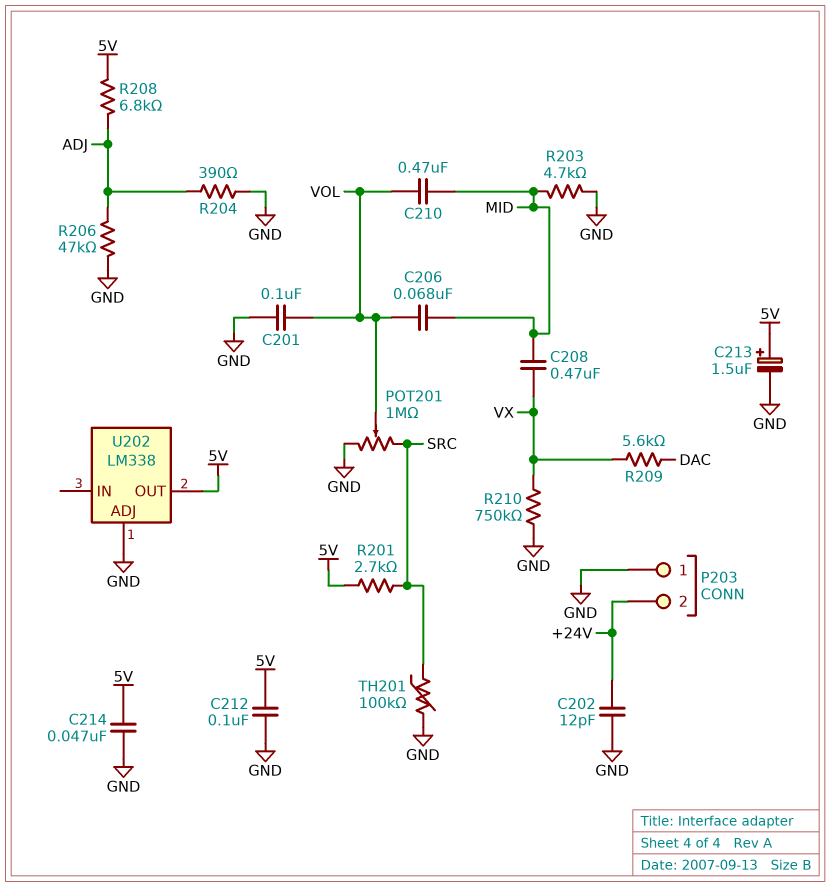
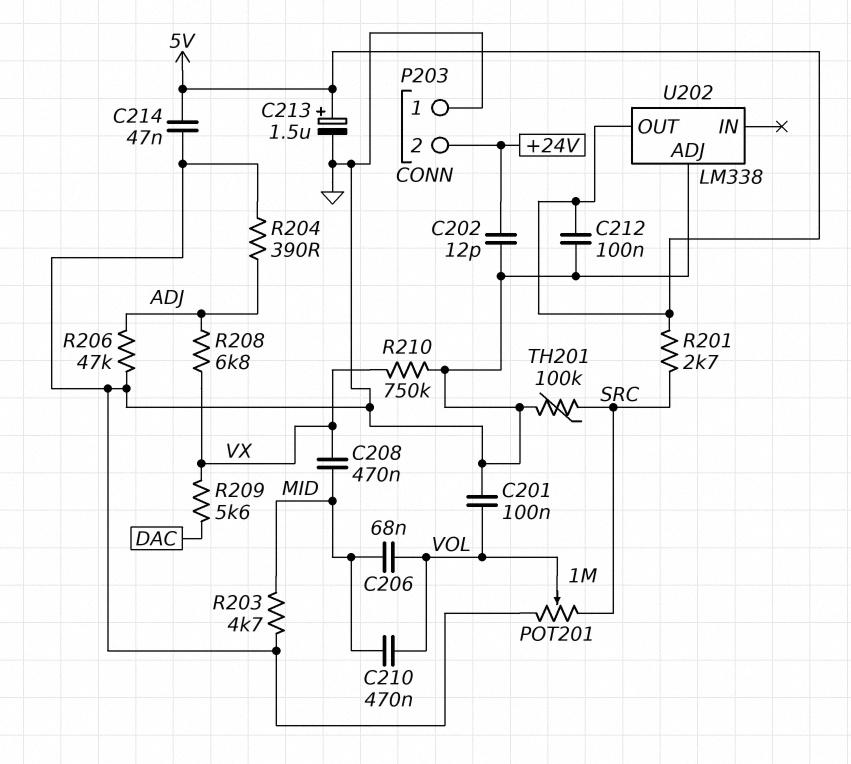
R208: 6.8k (5V, ADJ) -> 6.8k (ADJ, VX)

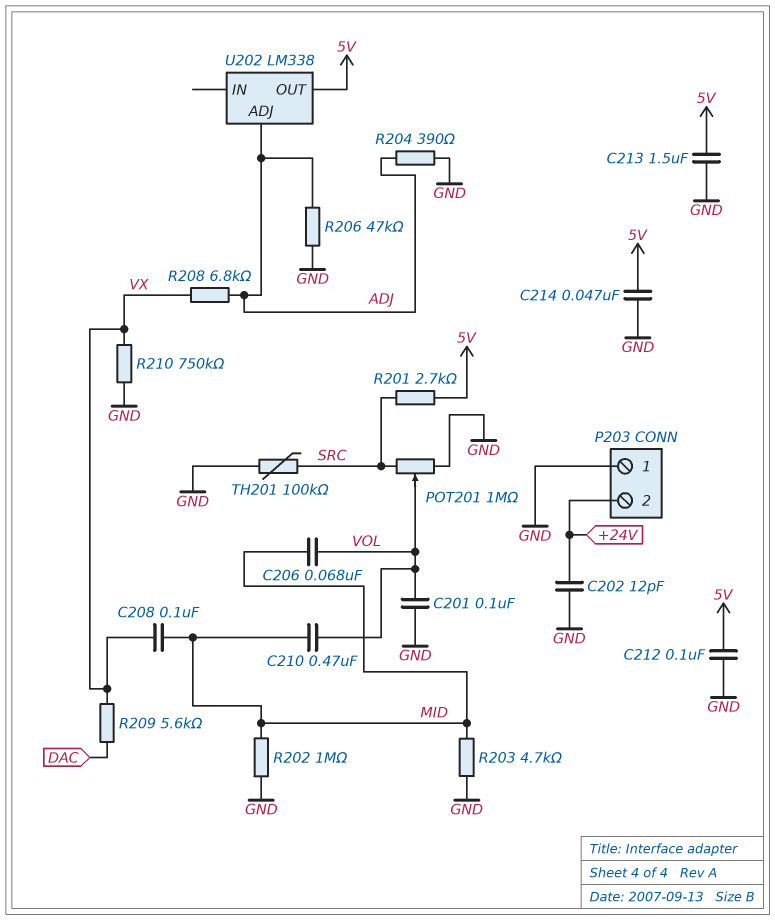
C208: 470nF (MID, VX) -> 100nF (MID, VX)
C213: 1.5uF (plus 5V, minus GND) -> 1.5uF (5V, GND)
R202: none -> 1M (GND, MID)
U202 pin ADJ: GND -> ADJ

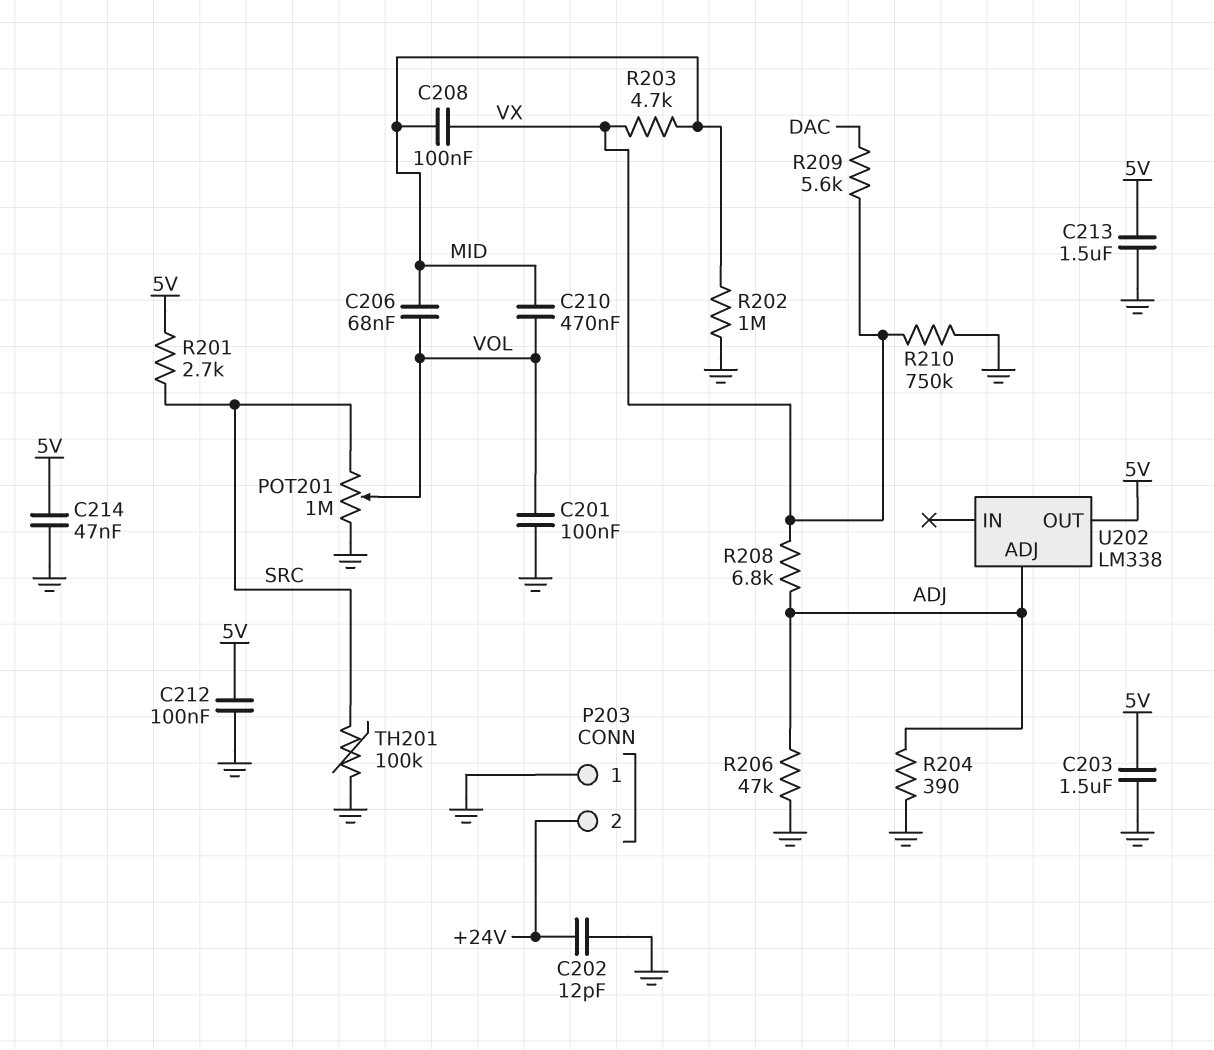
C203: none -> 1.5uF (5V, GND)
R203: 4.7k (GND, MID) -> 4.7k (MID, VX)

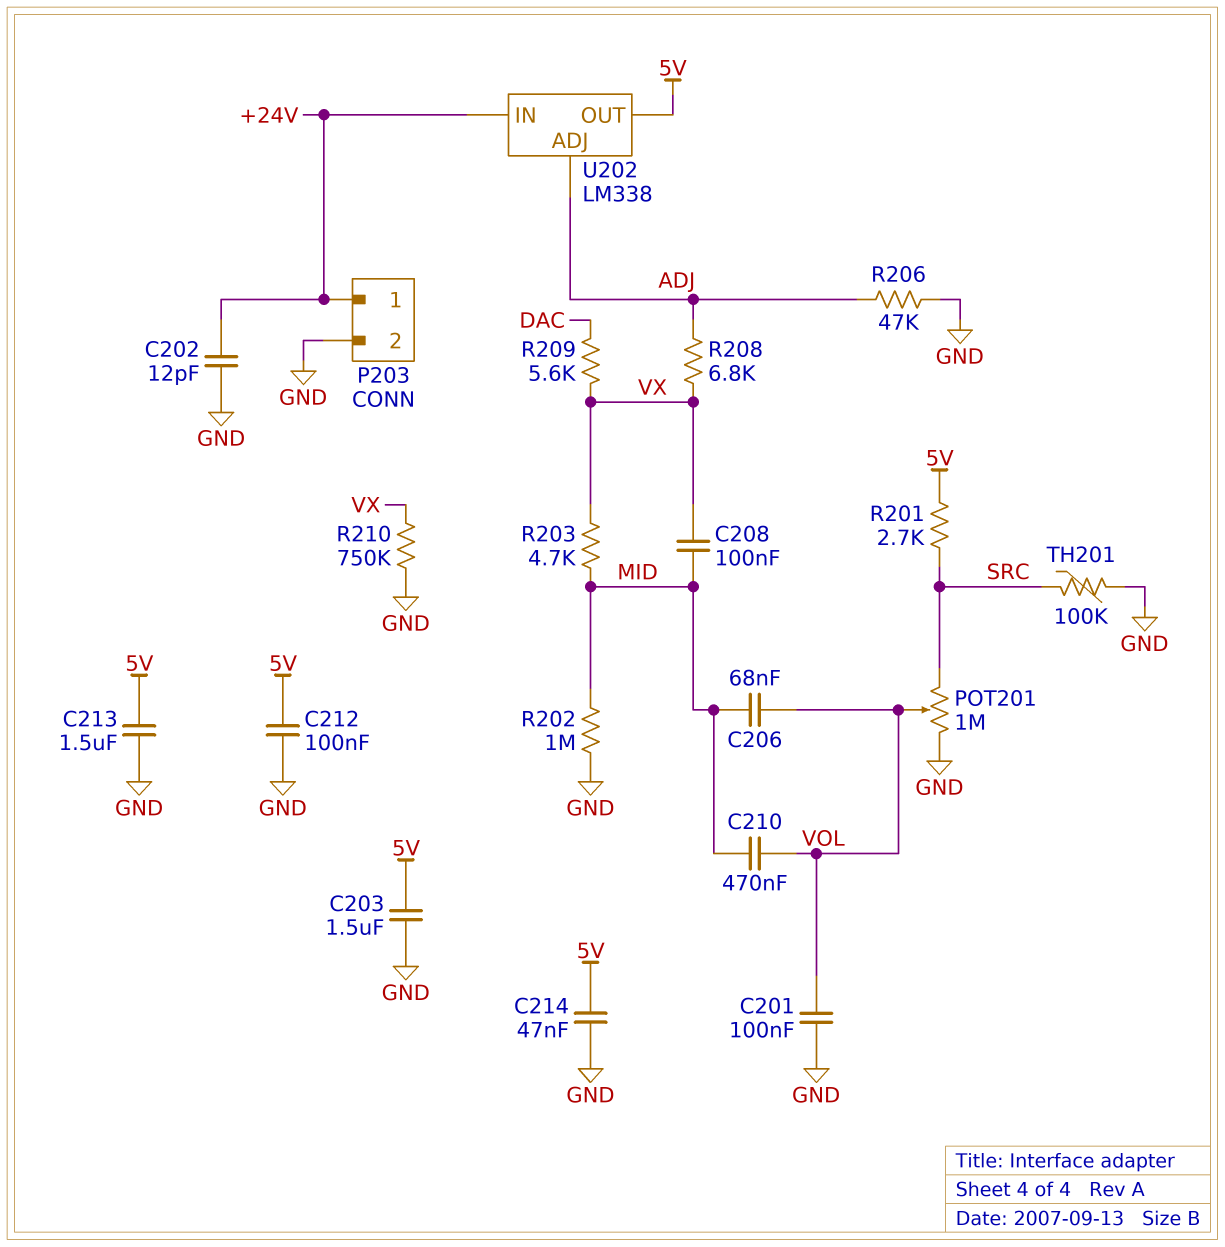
P203 pin 1: GND -> +24V
P203 pin 2: +24V -> GND
R204: 390 (ADJ, GND) -> none
U202 pin IN: none -> +24V

